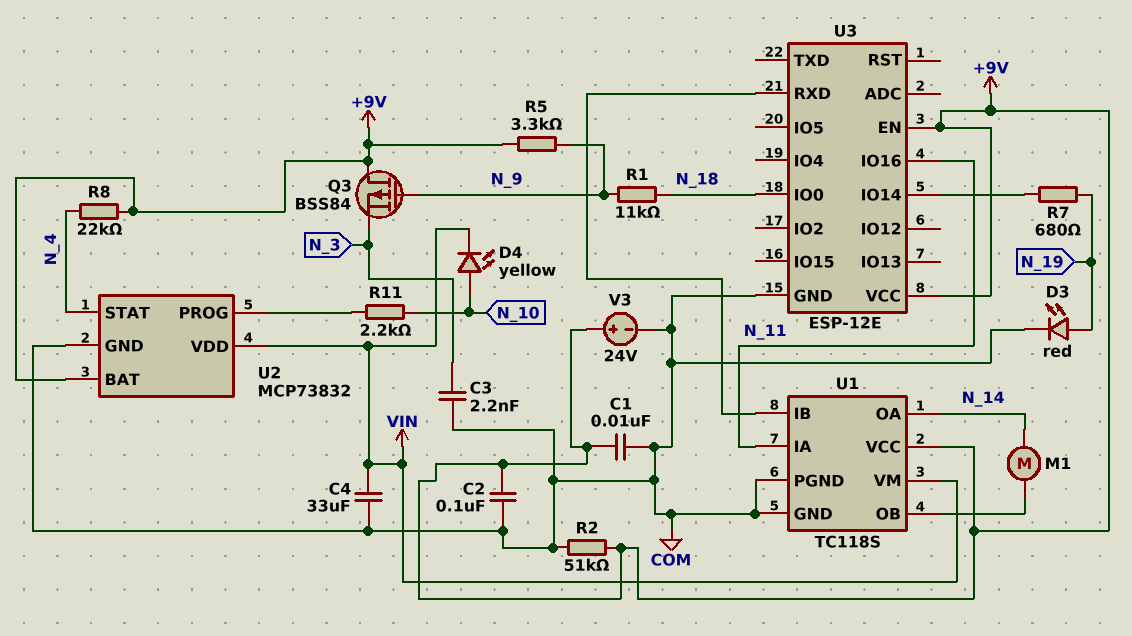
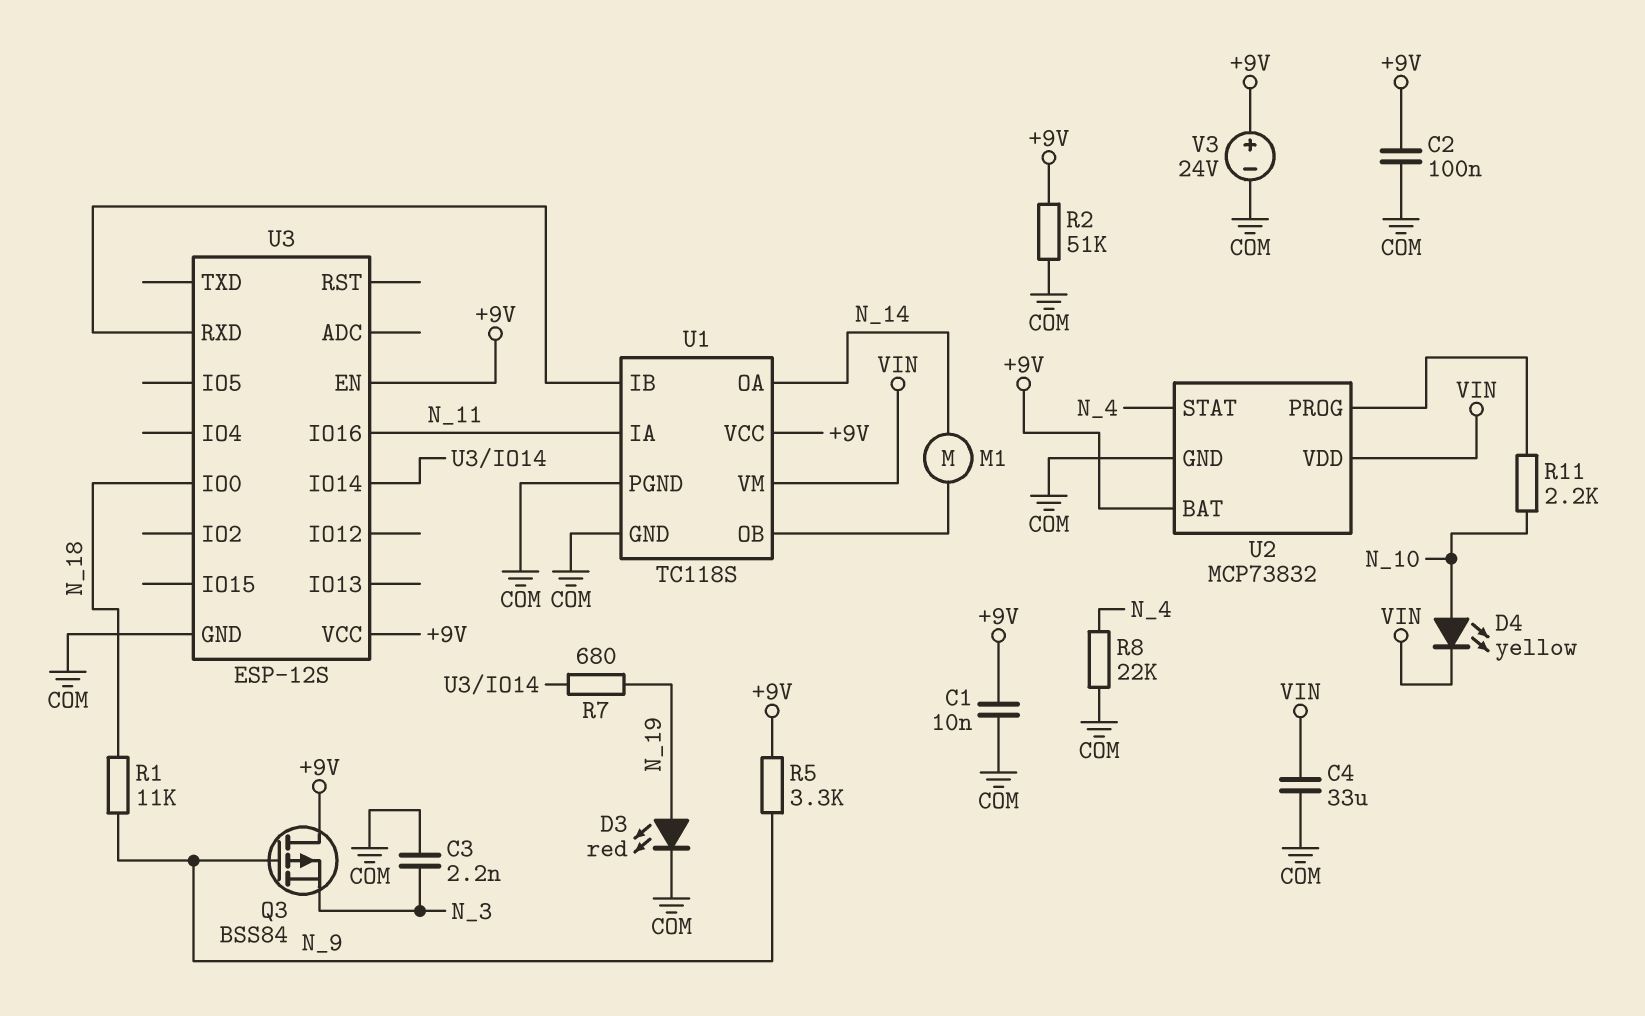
R8: 22k (+9V, N_4) -> 22k (COM, N_4)
U3: ESP-12E -> ESP-12S

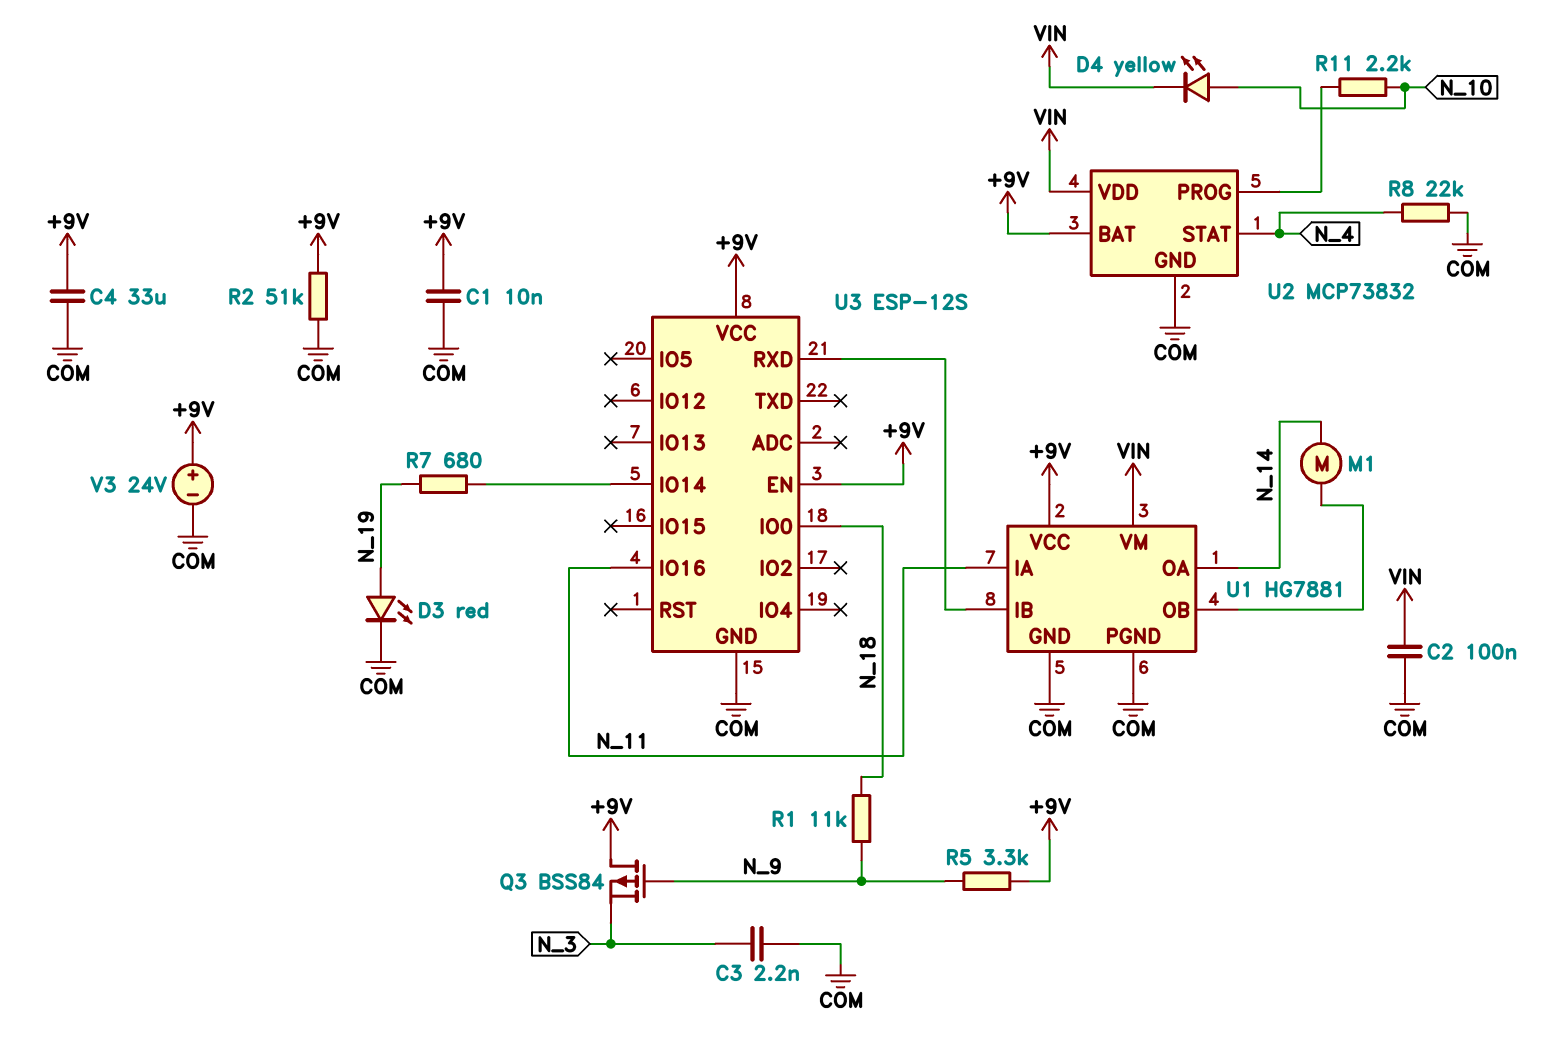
C2: 100nF (+9V, COM) -> 100nF (COM, VIN)
C4: 33uF (COM, VIN) -> 33uF (+9V, COM)
U1: TC118S -> HG7881

